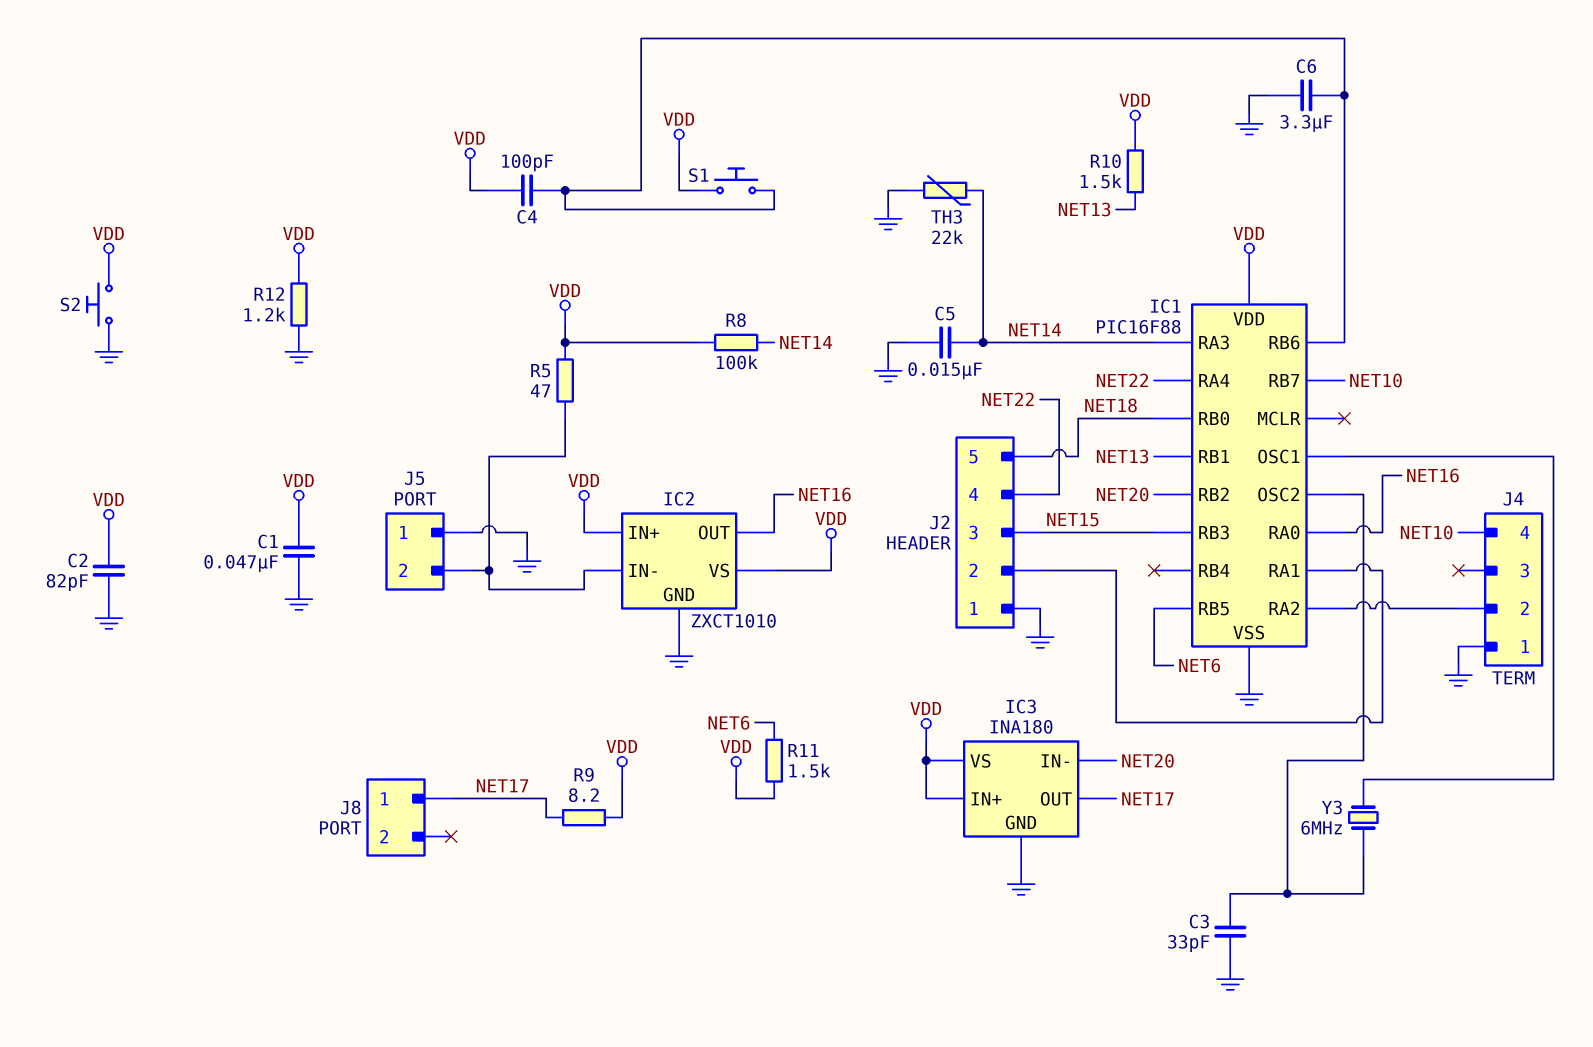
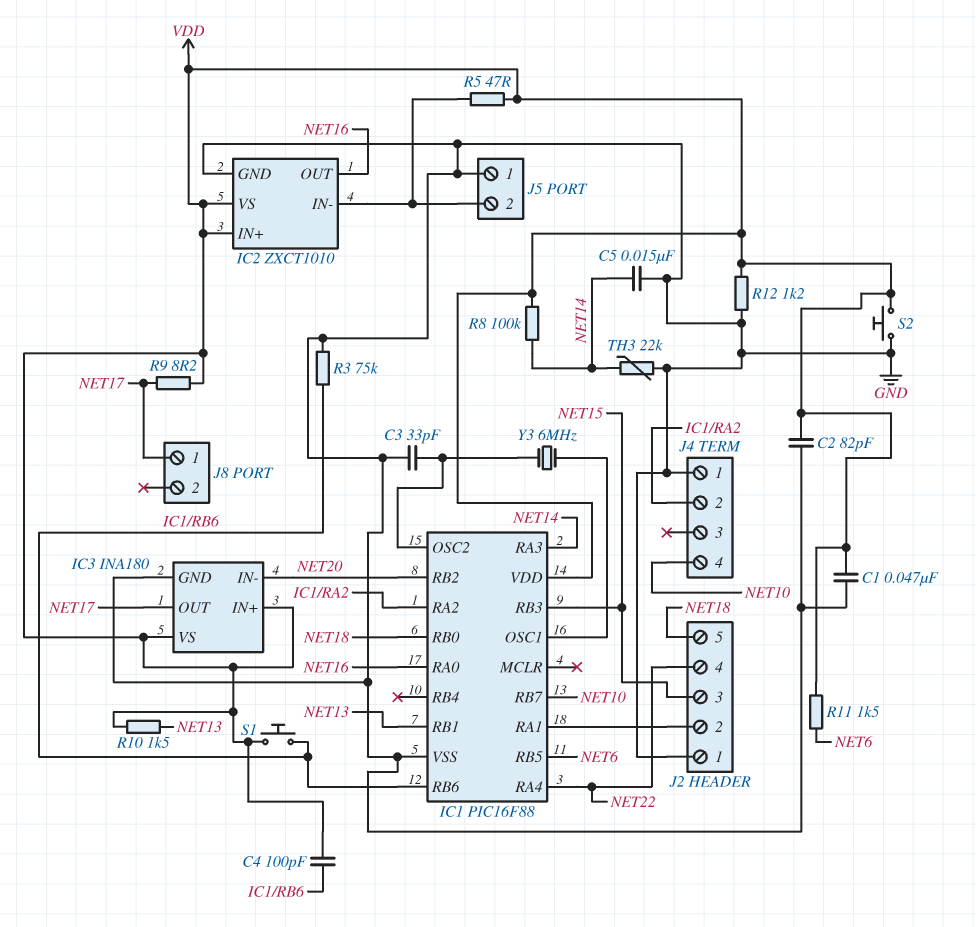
C6: 3.3uF (GND, IC1/RB6) -> none
R3: none -> 75k (GND, IC1/RB6)

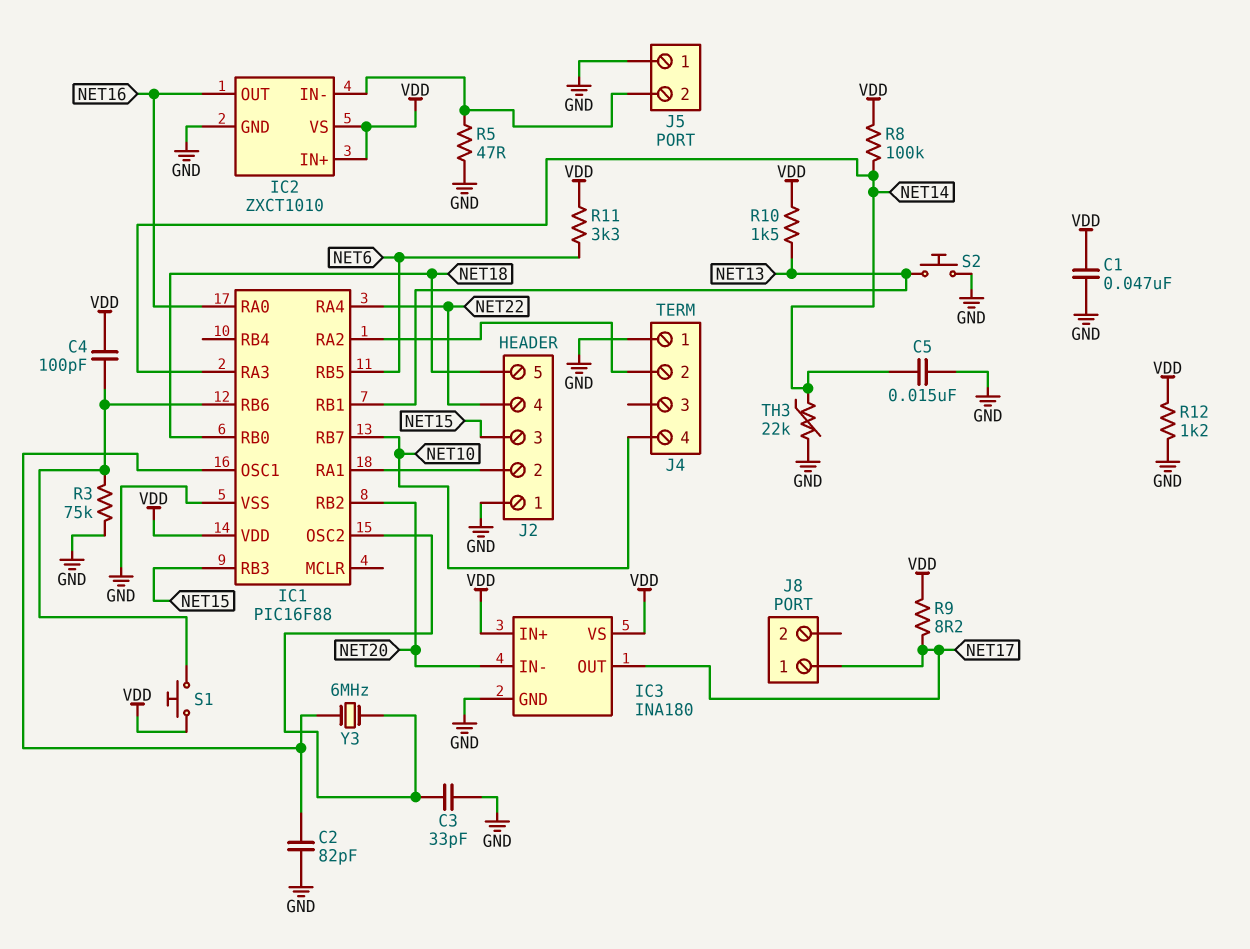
C2: 82pF (GND, VDD) -> 82pF (GND, IC1/OSC1)
R5: 47 (IC2/IN-, VDD) -> 47 (GND, IC2/IN-)
R11: 1.5k (NET6, VDD) -> 3.3k (NET6, VDD)
S2: button (GND, VDD) -> button (GND, NET13)

